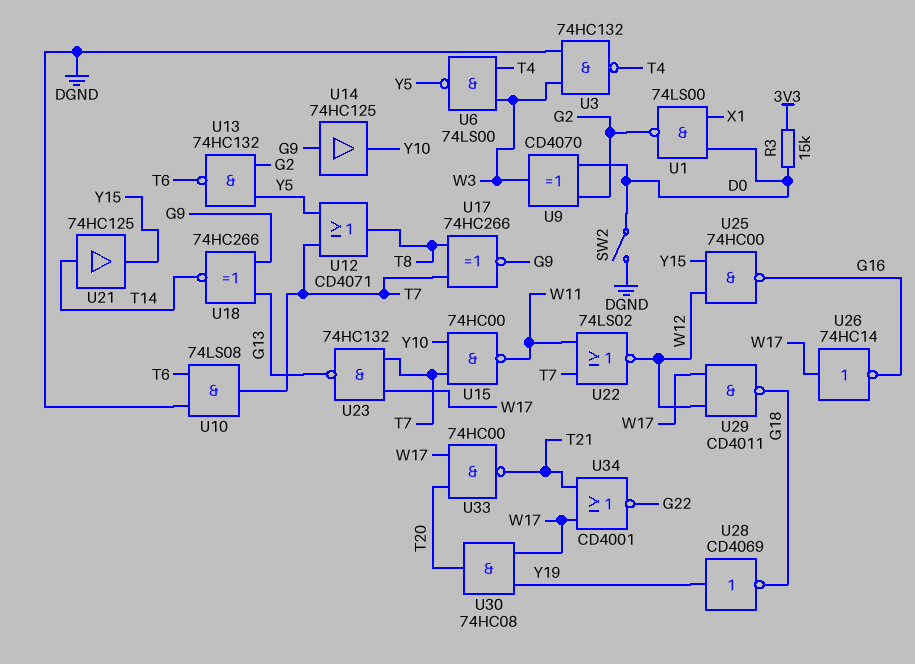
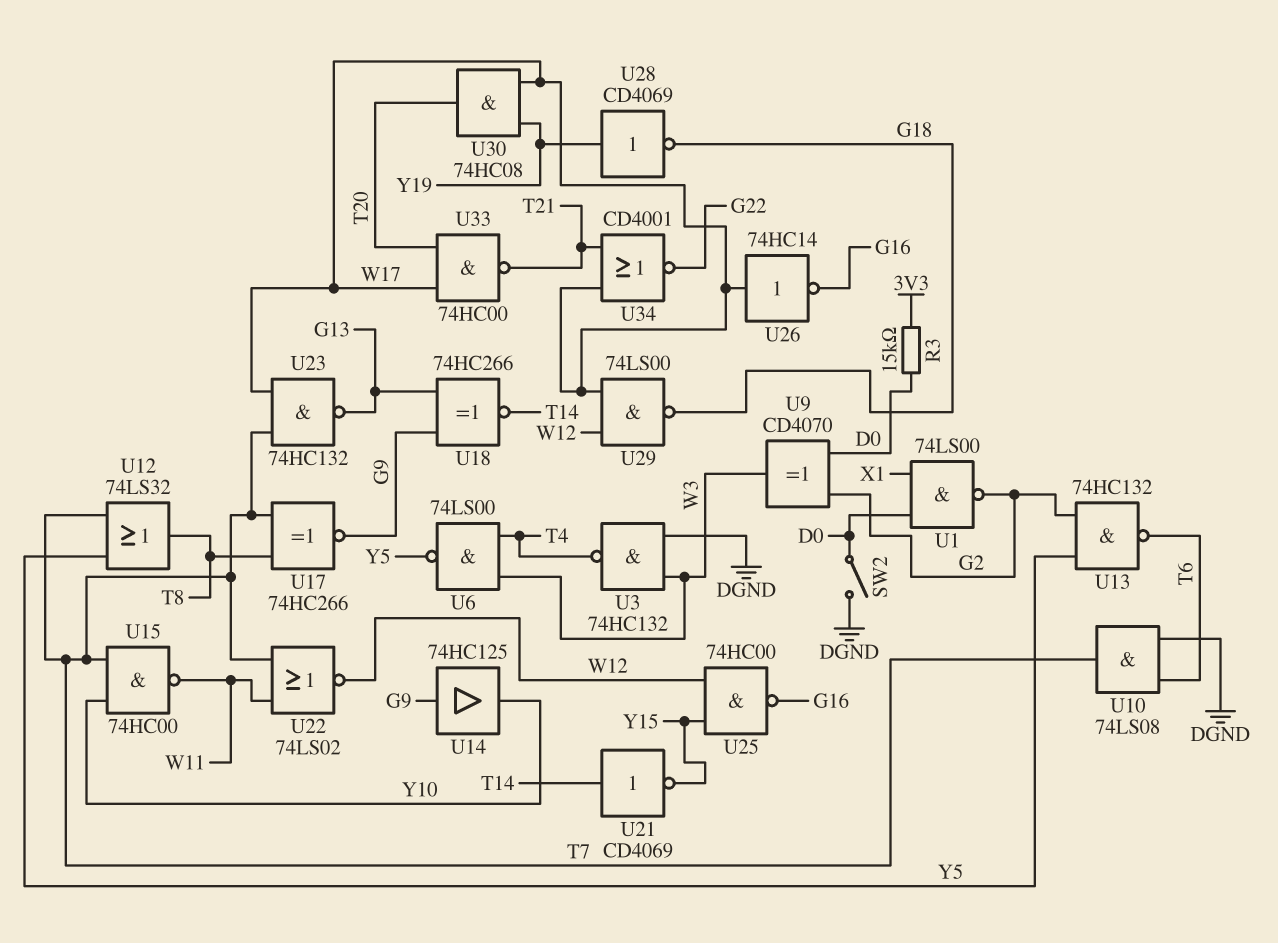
U12: OR CD4071 (in T7, in Y5, out T8) -> OR 74LS32 (in T7, in Y5, out T8)
U21: buffer 74HC125 (in T14, out Y15) -> NOT CD4069 (in T14, out Y15)
U29: NAND CD4011 (in W12, in W17, out G18) -> NAND 74LS00 (in W12, in W17, out G18)

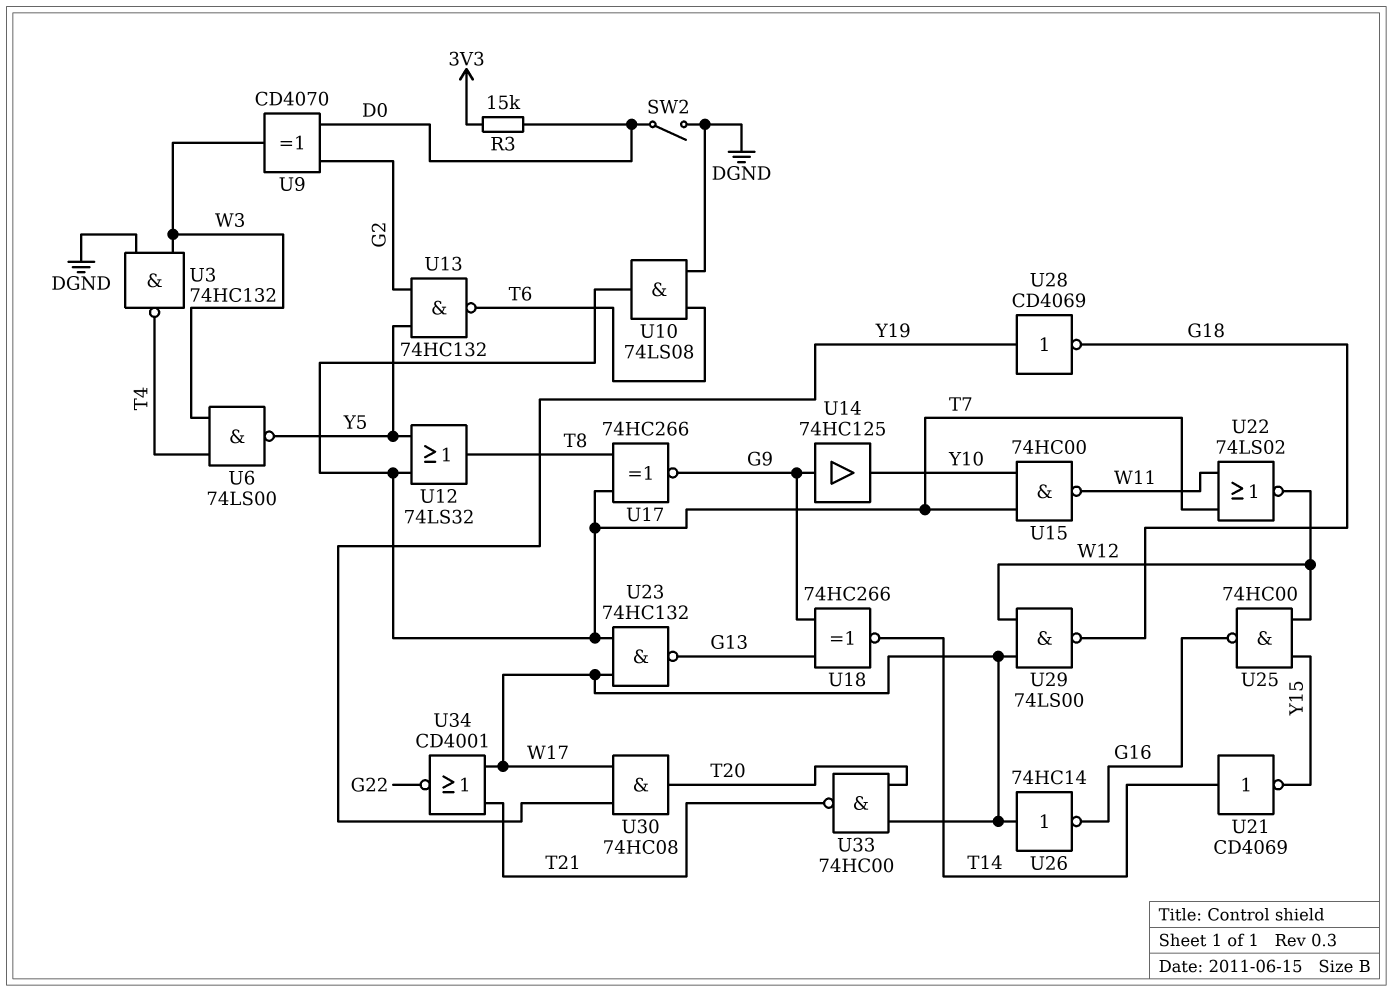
U1: NAND 74LS00 (in D0, in X1, out G2) -> none

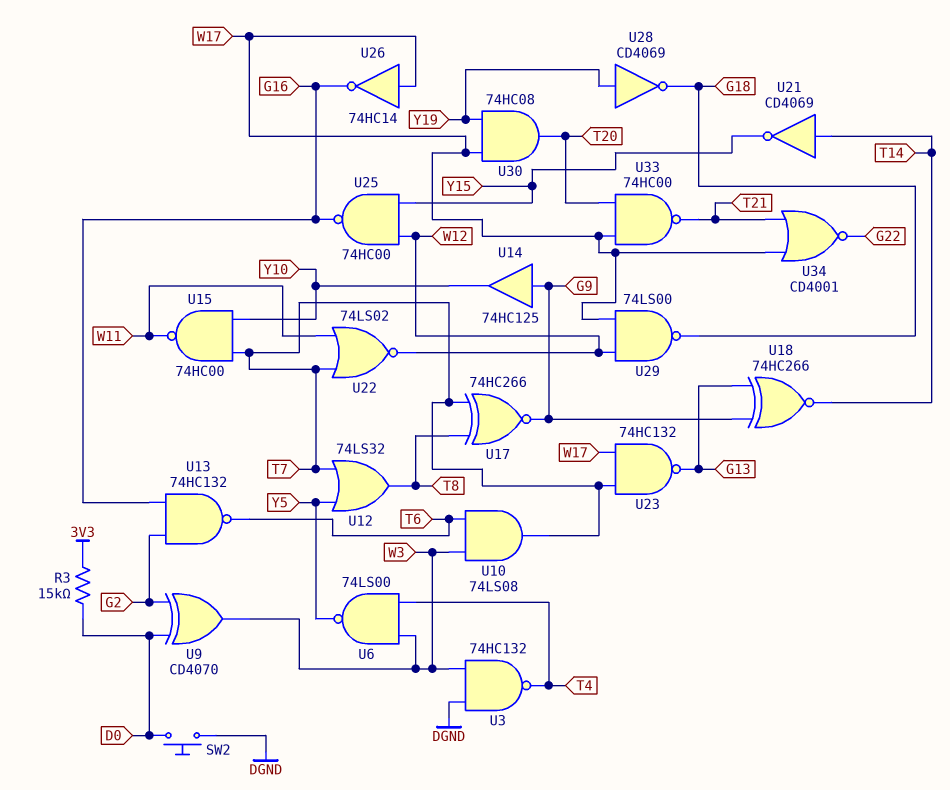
SW2: switch (D0, DGND) -> button (D0, DGND)
U10: AND 74LS08 (in DGND, in T6, out T7) -> AND 74LS08 (in T6, in W3, out T7)
U13: NAND 74HC132 (in G2, in Y5, out T6) -> NAND 74HC132 (in G2, in G16, out T6)

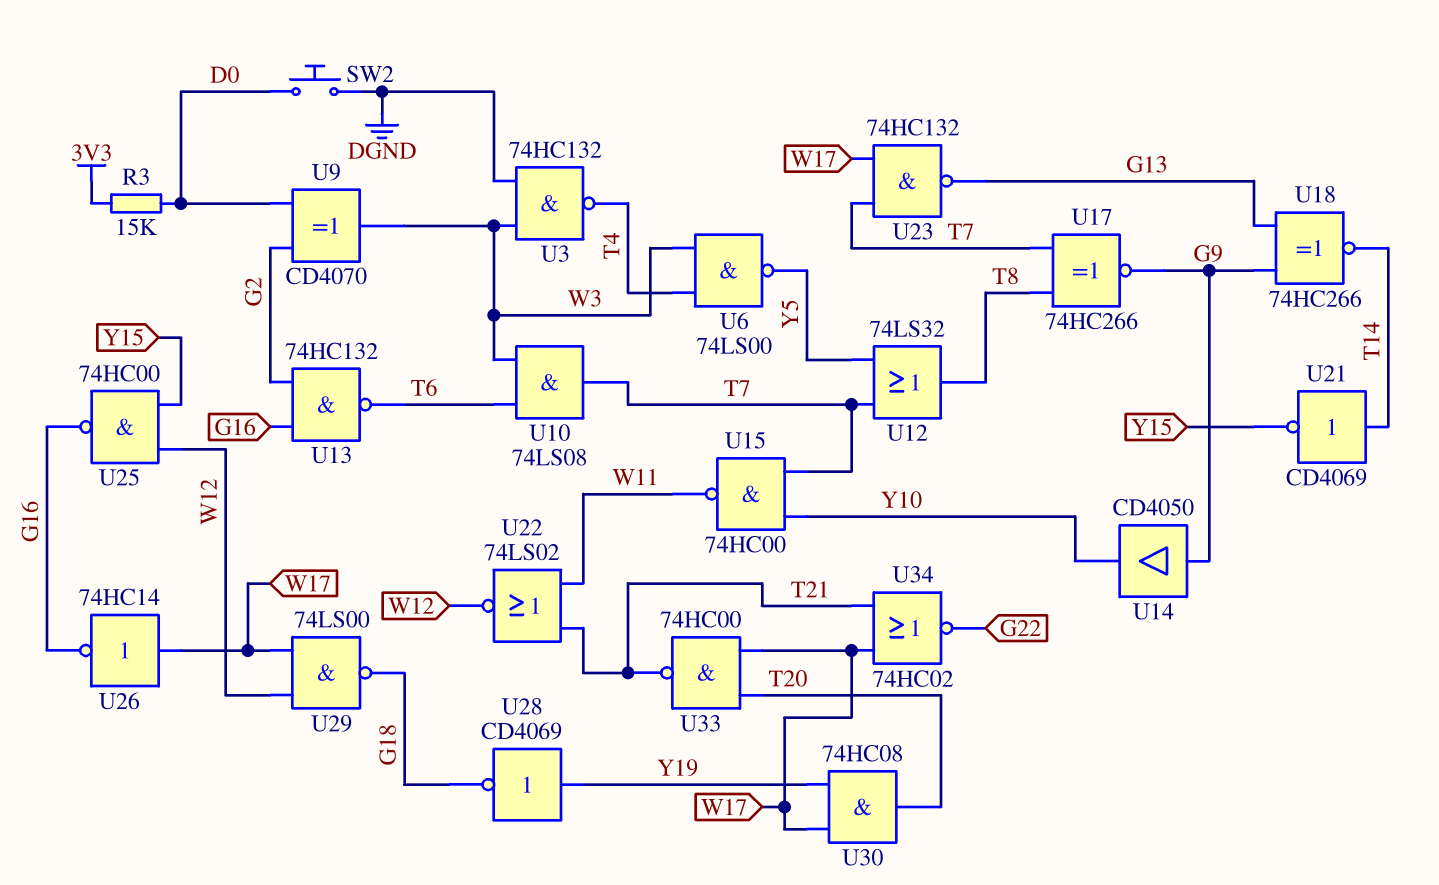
U14: buffer 74HC125 (in G9, out Y10) -> buffer CD4050 (in G9, out Y10)
U22: NOR 74LS02 (in T7, in W11, out W12) -> NOR 74LS02 (in T21, in W11, out W12)
U34: NOR CD4001 (in T21, in W17, out G22) -> NOR 74HC02 (in T21, in W17, out G22)

